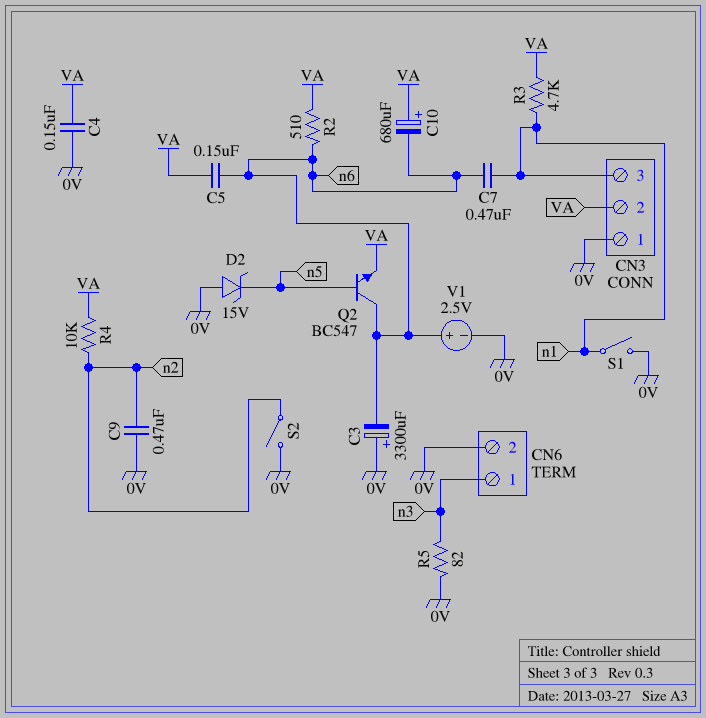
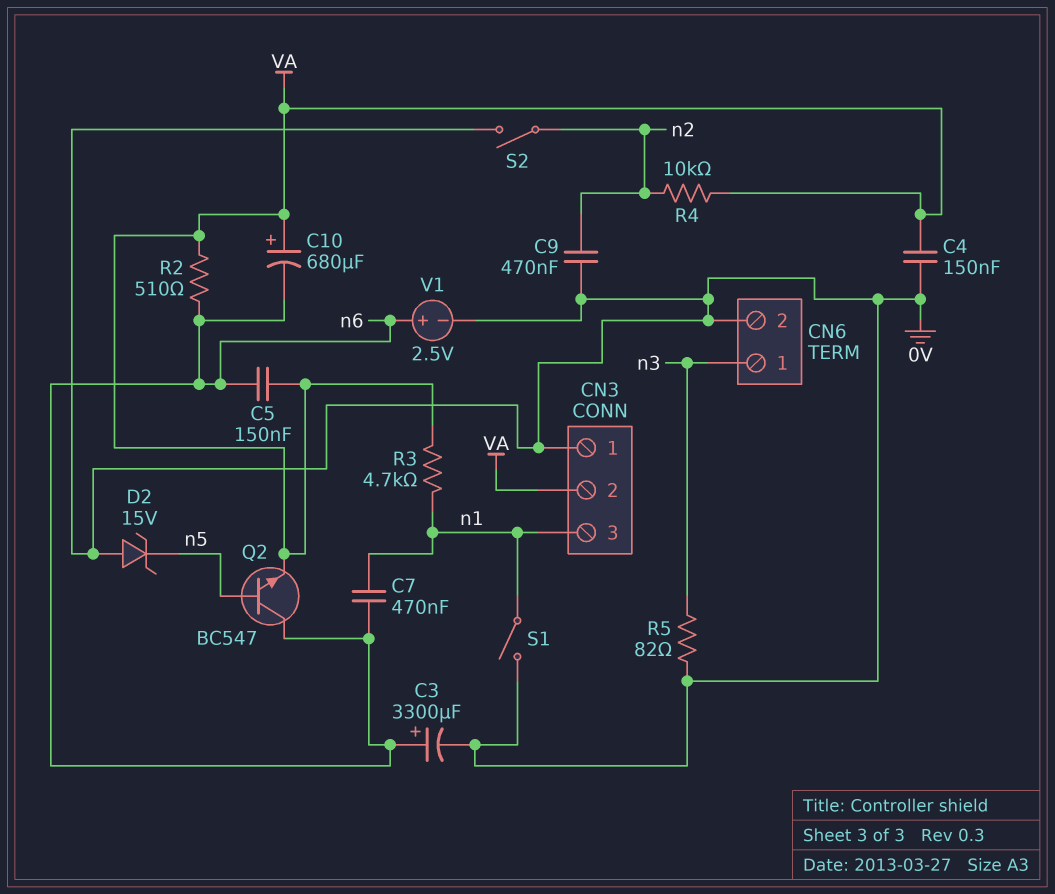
C3: 3300uF (plus 0V, minus n6) -> 3300uF (plus n6, minus 0V)

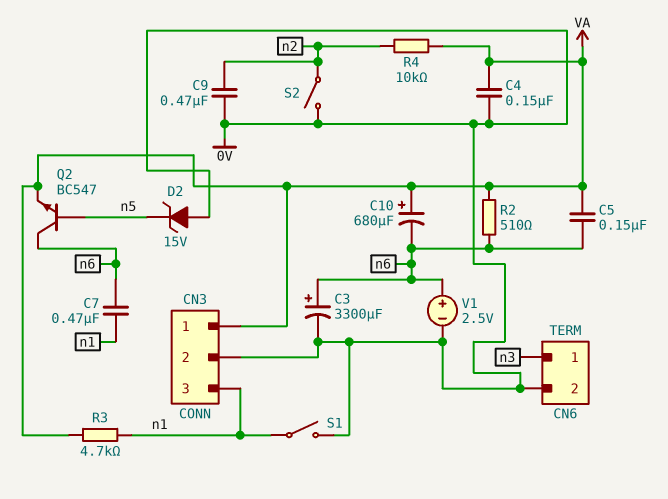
CN3 pin 1: 0V -> VA
CN3 pin 2: VA -> 0V
R5: 82 (0V, n3) -> none

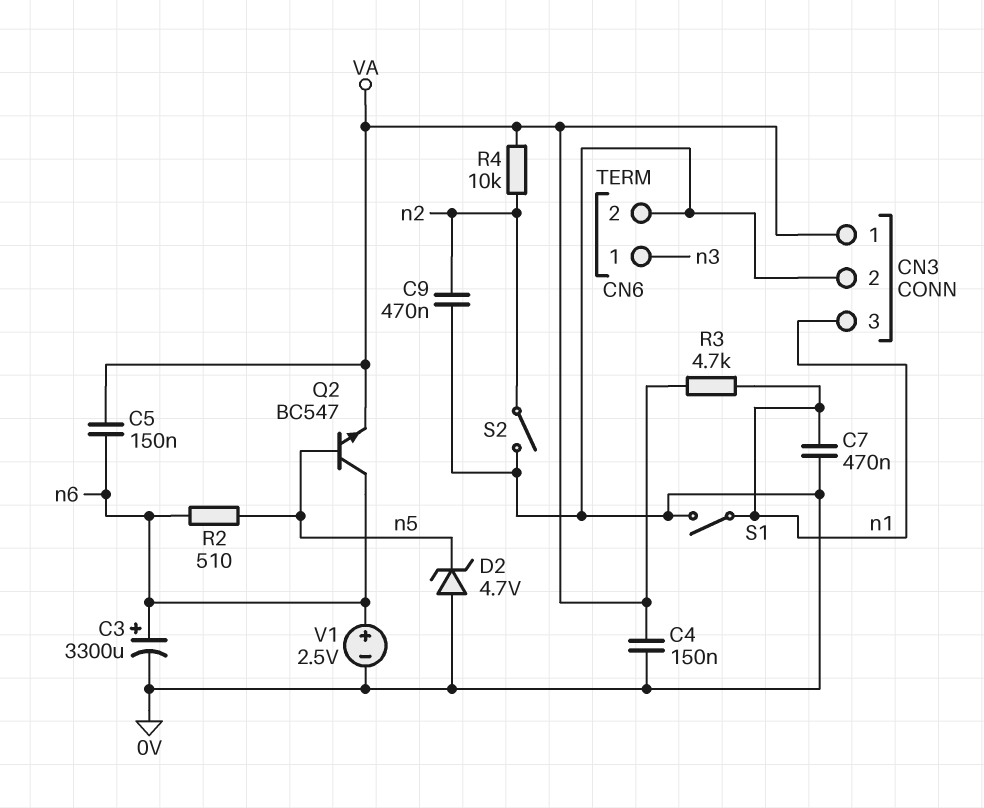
C7: 470nF (n1, n6) -> 470nF (0V, n1)
C10: 680uF (plus VA, minus n6) -> none
D2: zener 15V (A 0V, K n5) -> zener 4.7V (A 0V, K n5)
R2: 510 (VA, n6) -> 510 (n5, n6)

